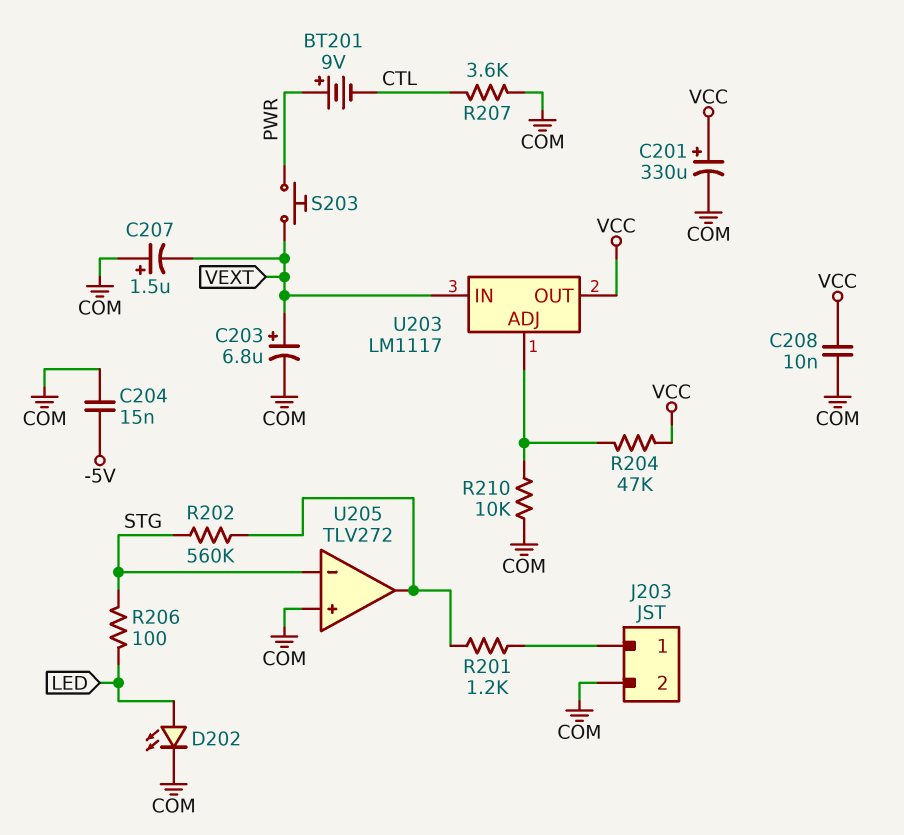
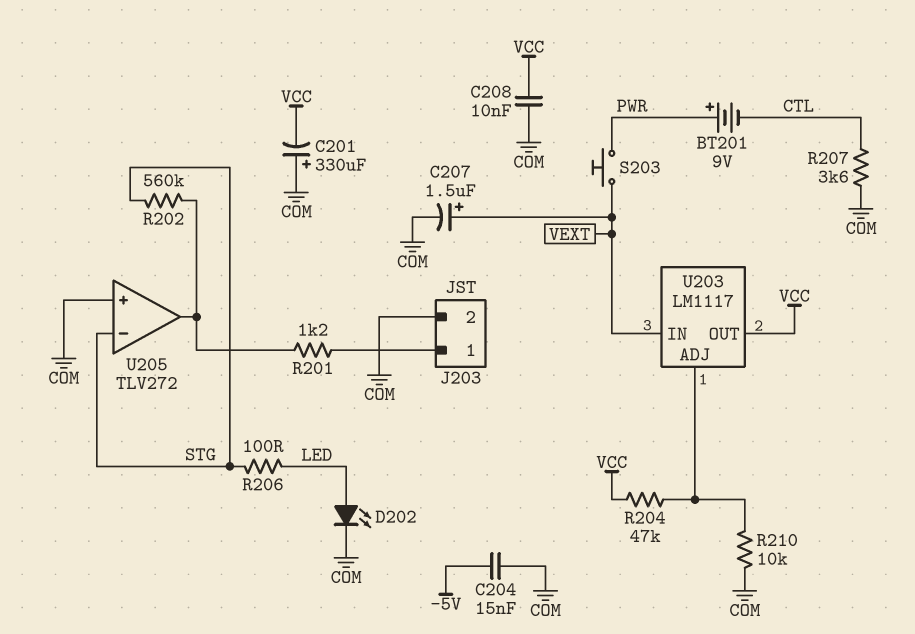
C201: 330uF (plus VCC, minus COM) -> 330uF (plus COM, minus VCC)
C203: 6.8uF (plus VEXT, minus COM) -> none
C207: 1.5uF (plus COM, minus VEXT) -> 1.5uF (plus VEXT, minus COM)

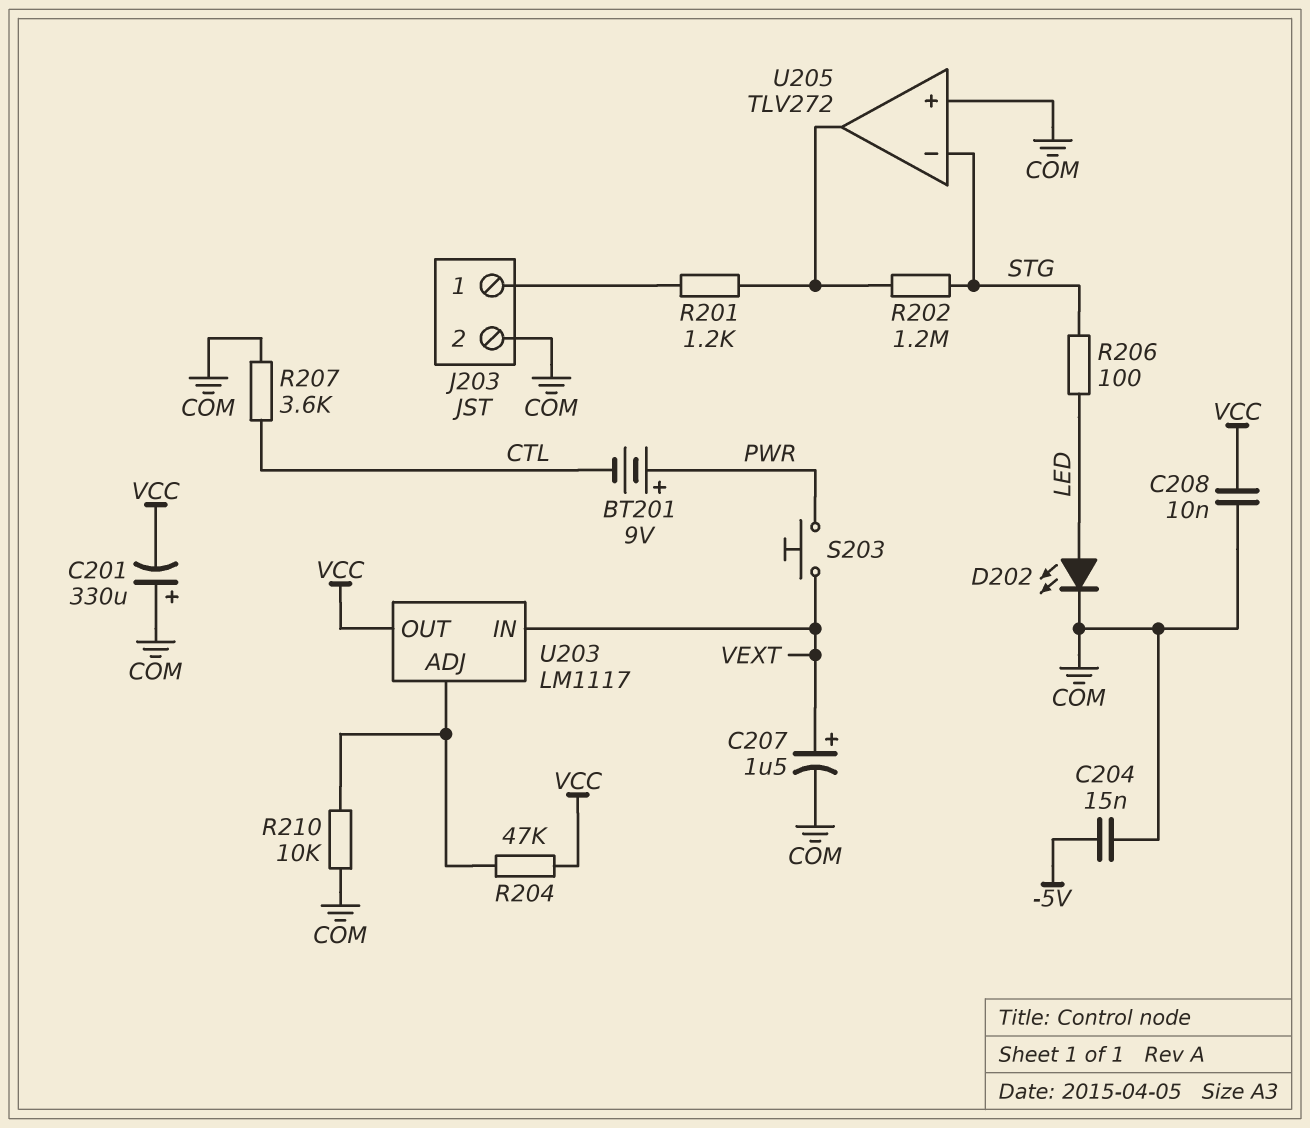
R202: 560k (STG, U205/out) -> 1.2M (STG, U205/out)

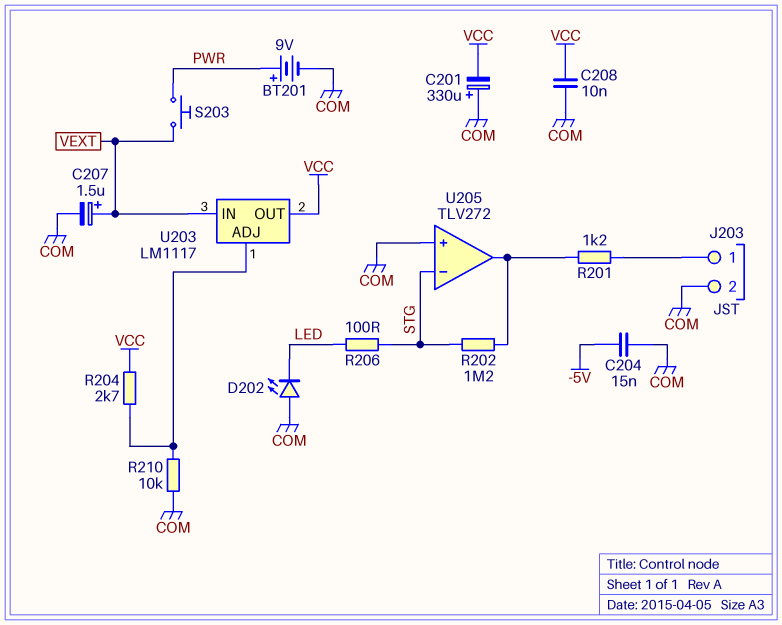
BT201: 9V (plus PWR, minus CTL) -> 9V (plus PWR, minus COM)
D202: LED (A LED, K COM) -> LED (A COM, K LED)
R204: 47k (U203/ADJ, VCC) -> 2.7k (U203/ADJ, VCC)
R207: 3.6k (COM, CTL) -> none

